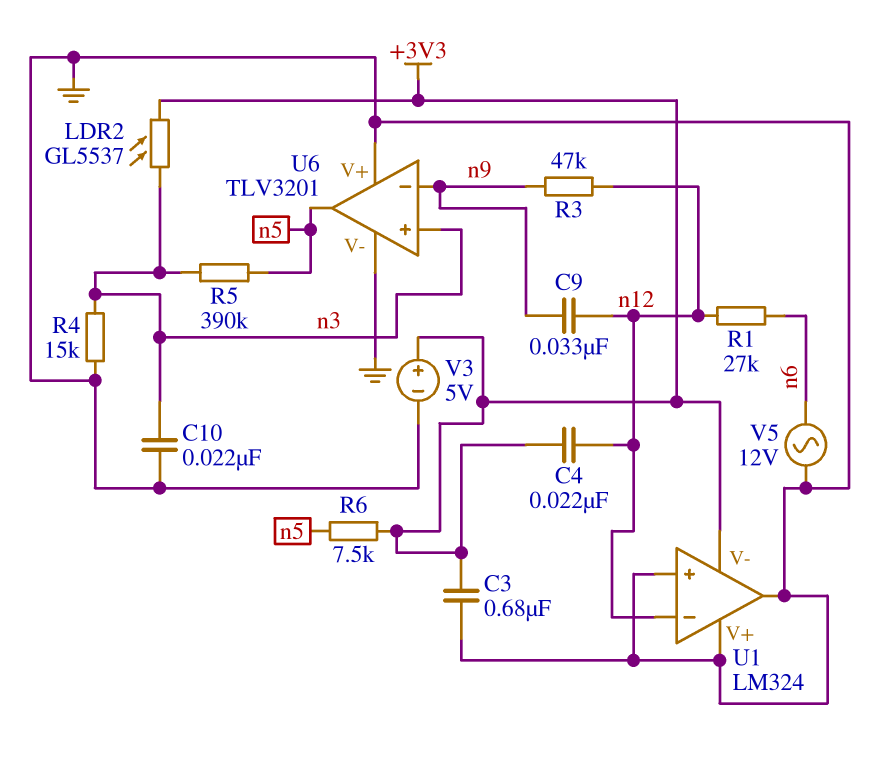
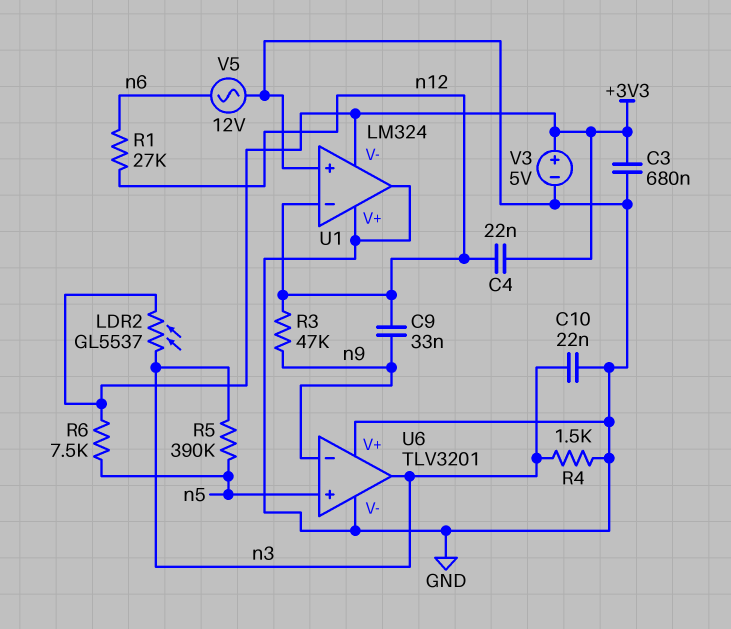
R4: 15k (GND, n3) -> 1.5k (GND, n3)
U6 pin in+: n3 -> n5
U6 pin out: n5 -> n3

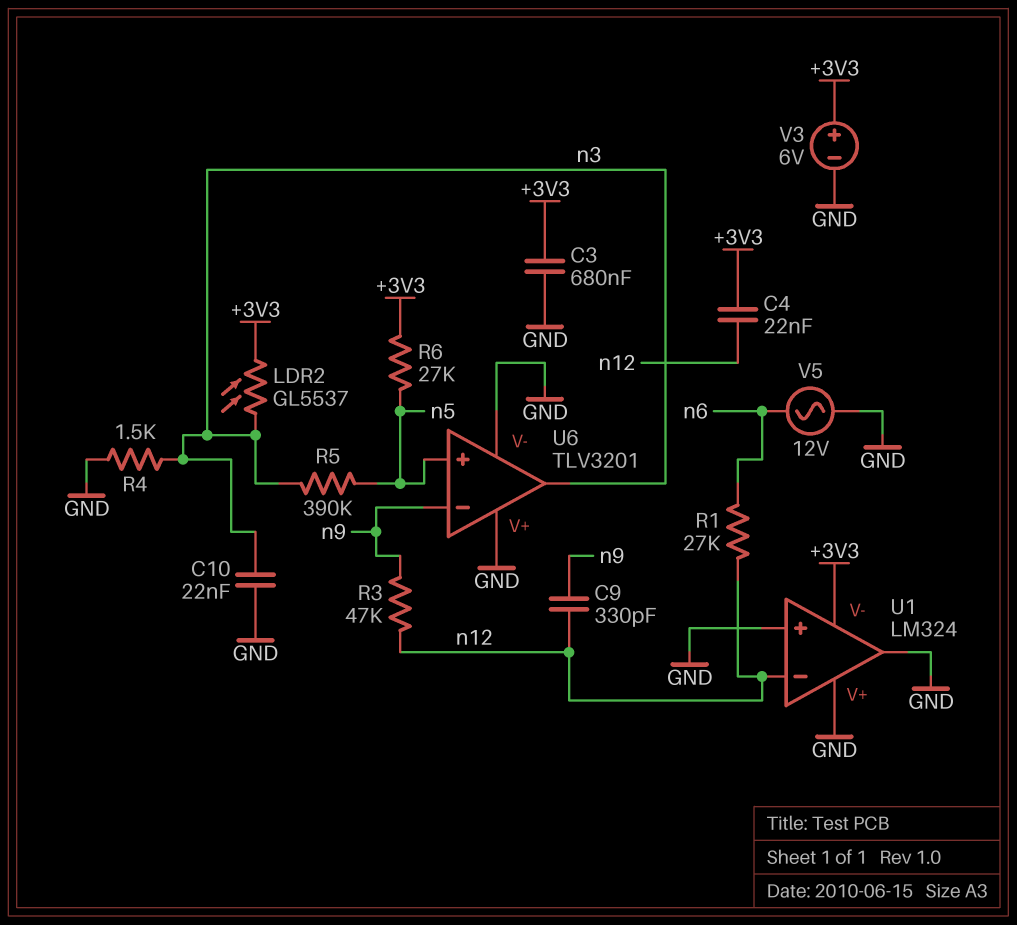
C9: 33nF (n9, n12) -> 330pF (n9, n12)
R6: 7.5k (+3V3, n5) -> 27k (+3V3, n5)
V3: 5V (plus +3V3, minus GND) -> 6V (plus +3V3, minus GND)

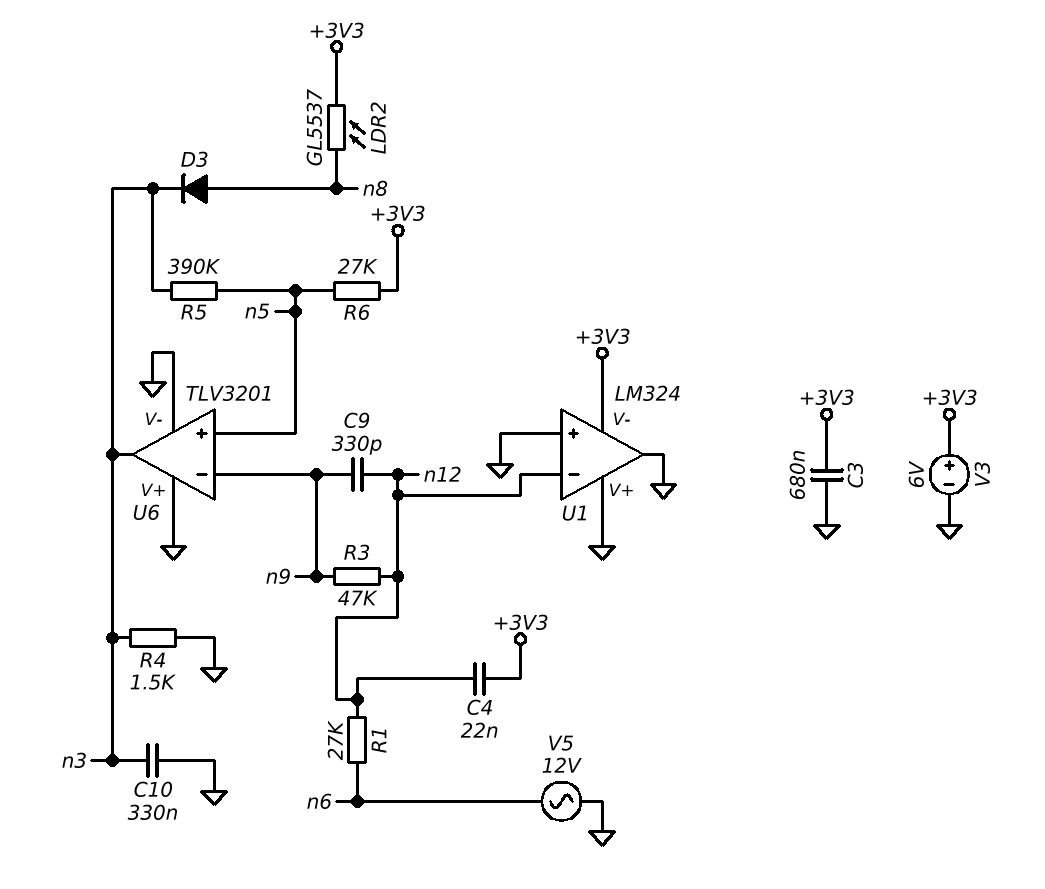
C10: 22nF (GND, n3) -> 330nF (GND, n3)
D3: none -> diode (A n8, K n3)
LDR2: GL5537 (+3V3, n3) -> GL5537 (+3V3, n8)

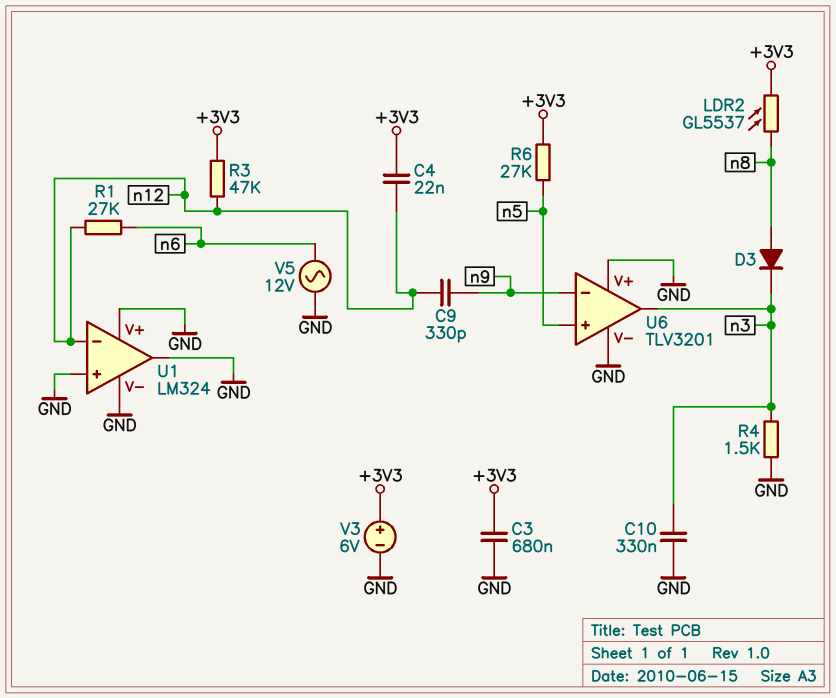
R3: 47k (n9, n12) -> 47k (+3V3, n12)
R5: 390k (n3, n5) -> none
U1 pin V-: +3V3 -> GND

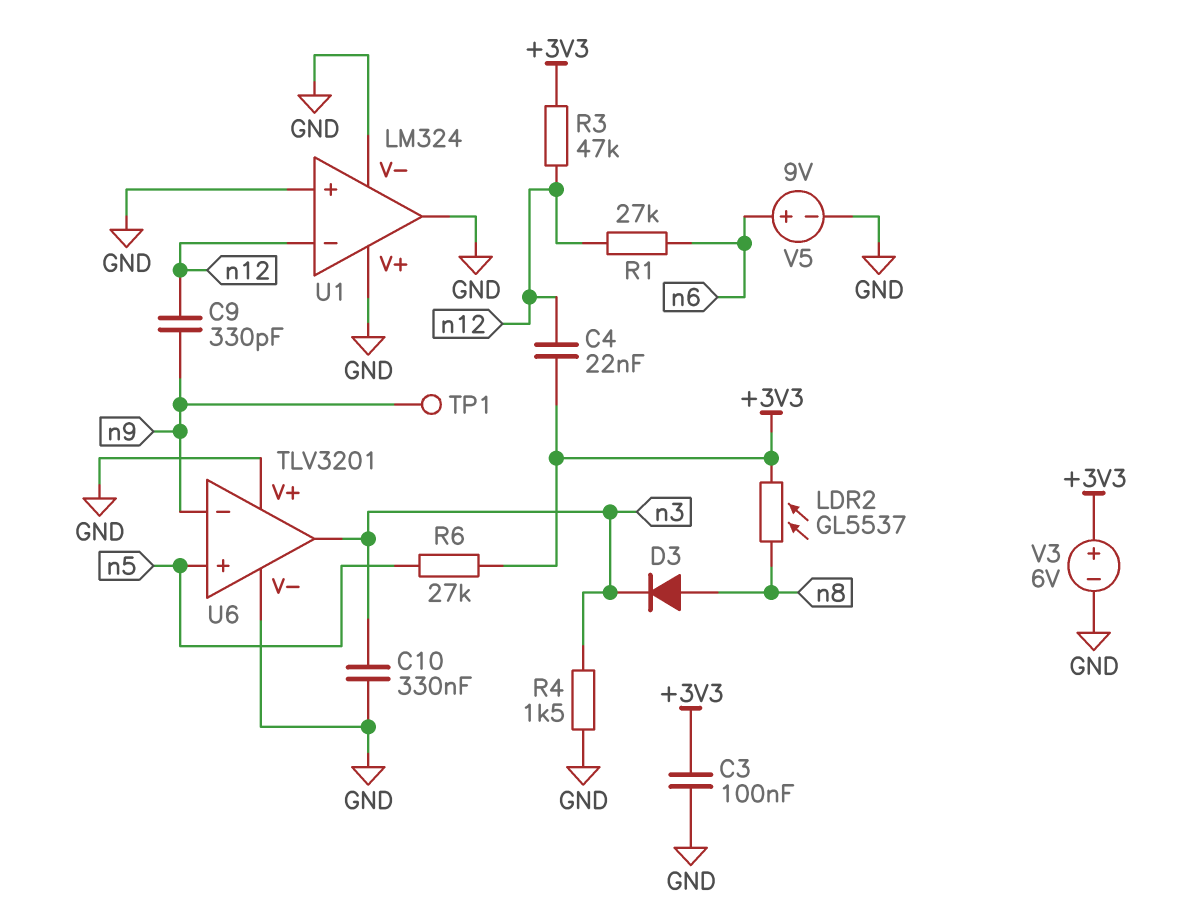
C3: 680nF (+3V3, GND) -> 100nF (+3V3, GND)
TP1: none -> test point (n9)
V5: AC 12V (GND, n6) -> 9V (plus n6, minus GND)

